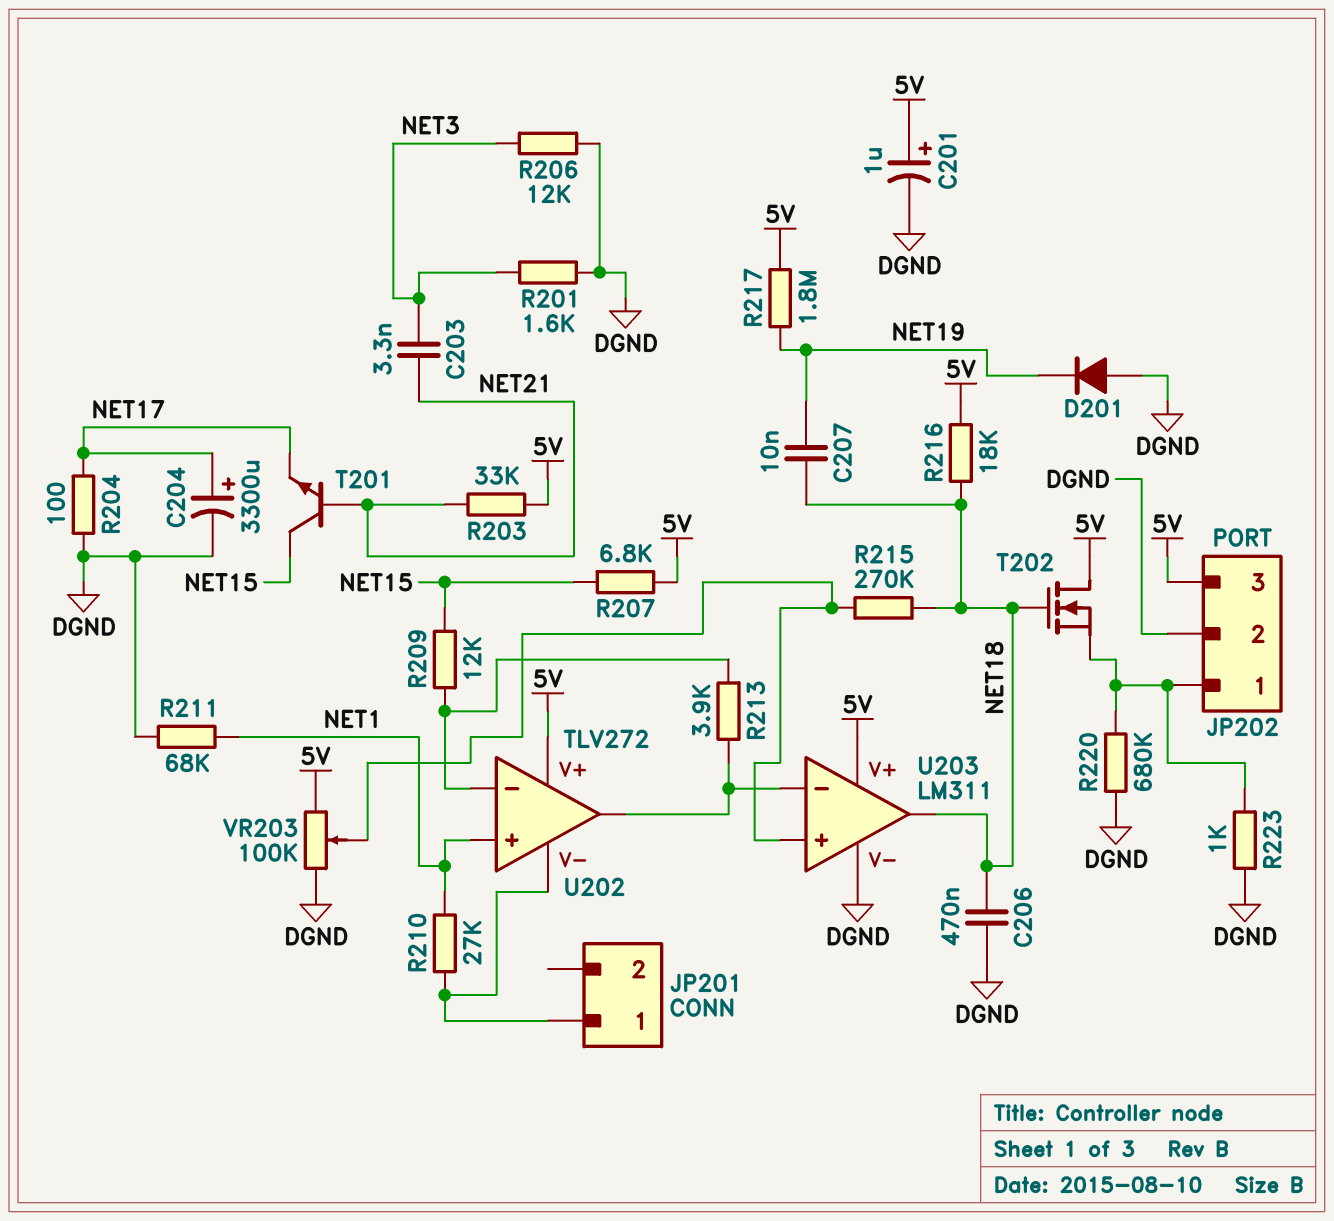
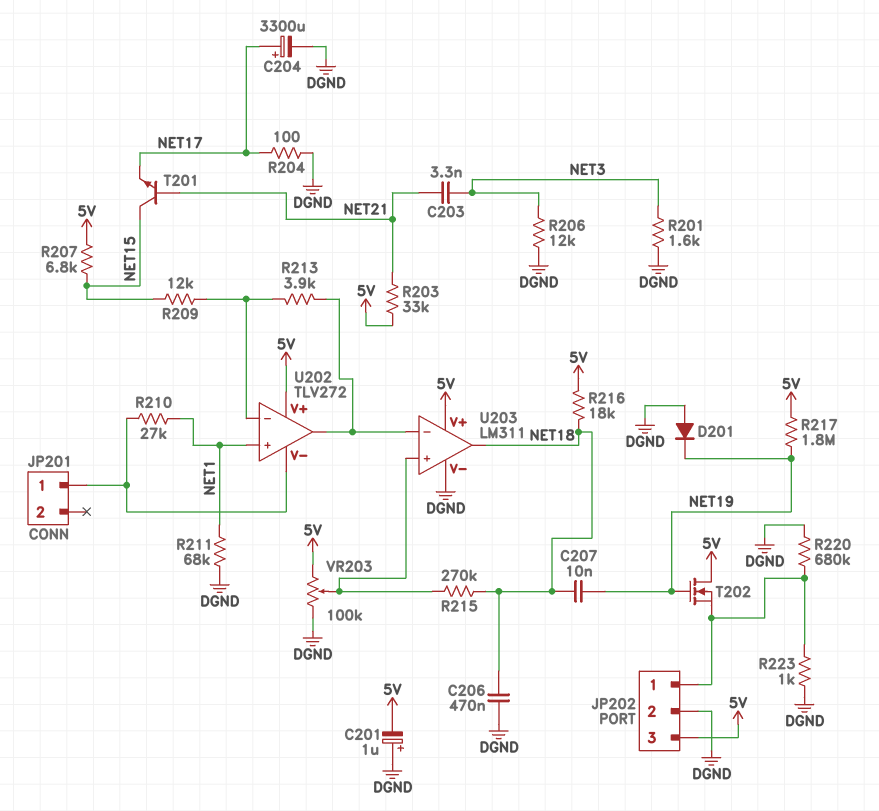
C201: 1uF (plus 5V, minus DGND) -> 1uF (plus DGND, minus 5V)
T202: NMOS (G NET18, D 5V, S JP202/1) -> NMOS (G NET19, D 5V, S JP202/1)

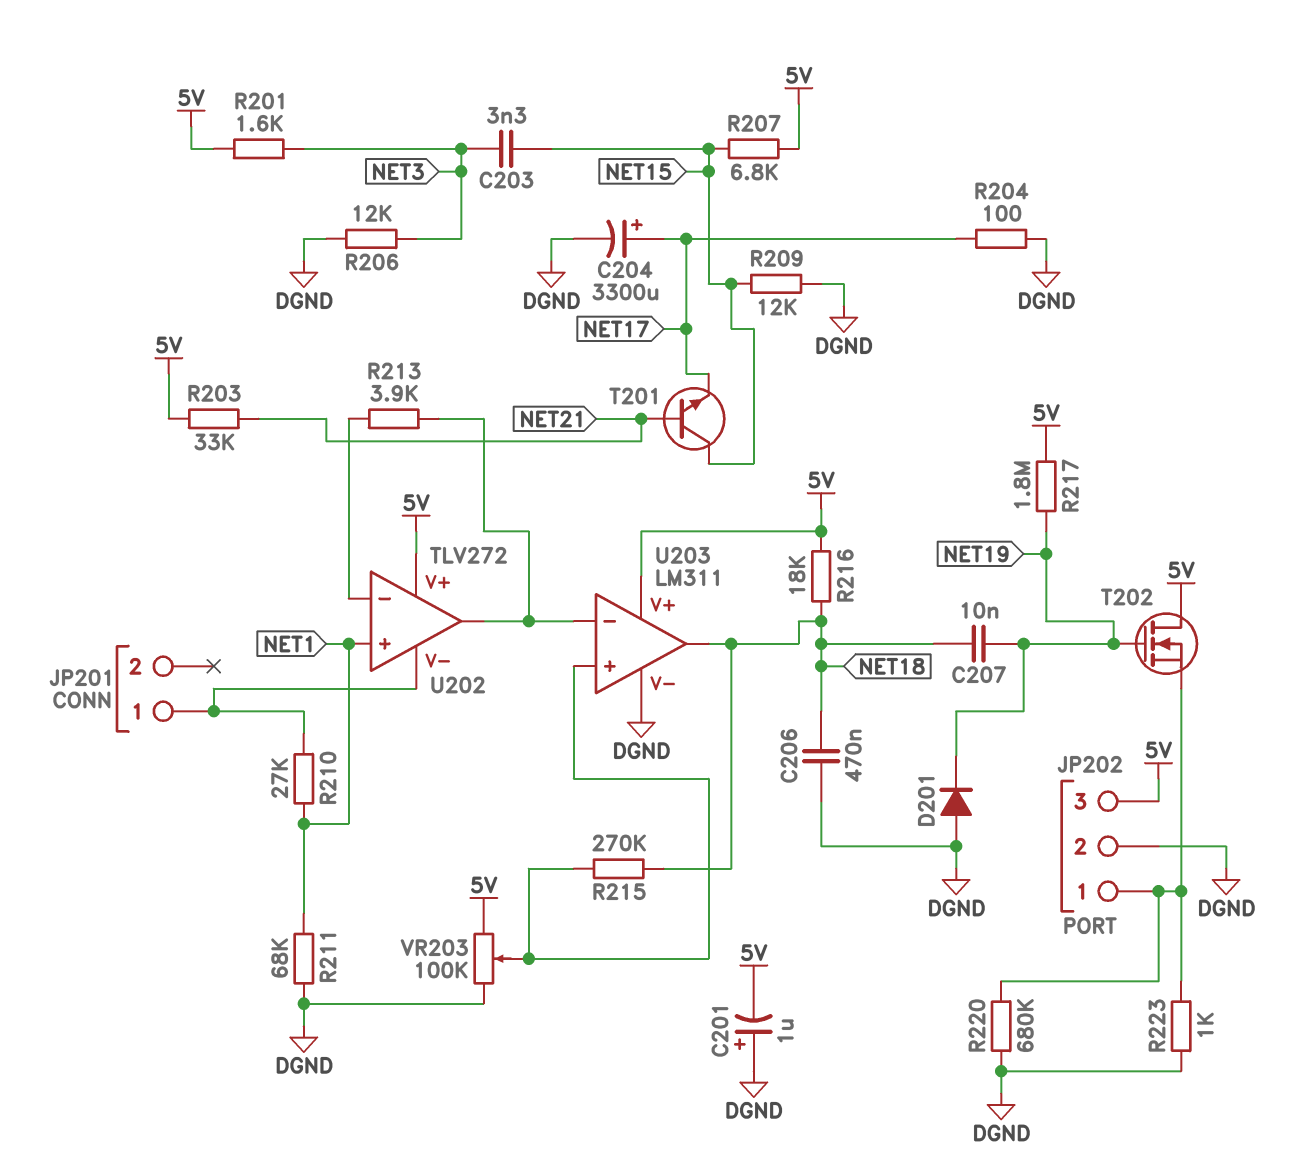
C203: 3.3nF (NET3, NET21) -> 3.3nF (NET3, NET15)
R201: 1.6k (DGND, NET3) -> 1.6k (5V, NET3)
R209: 12k (NET15, U202/in-) -> 12k (DGND, NET15)

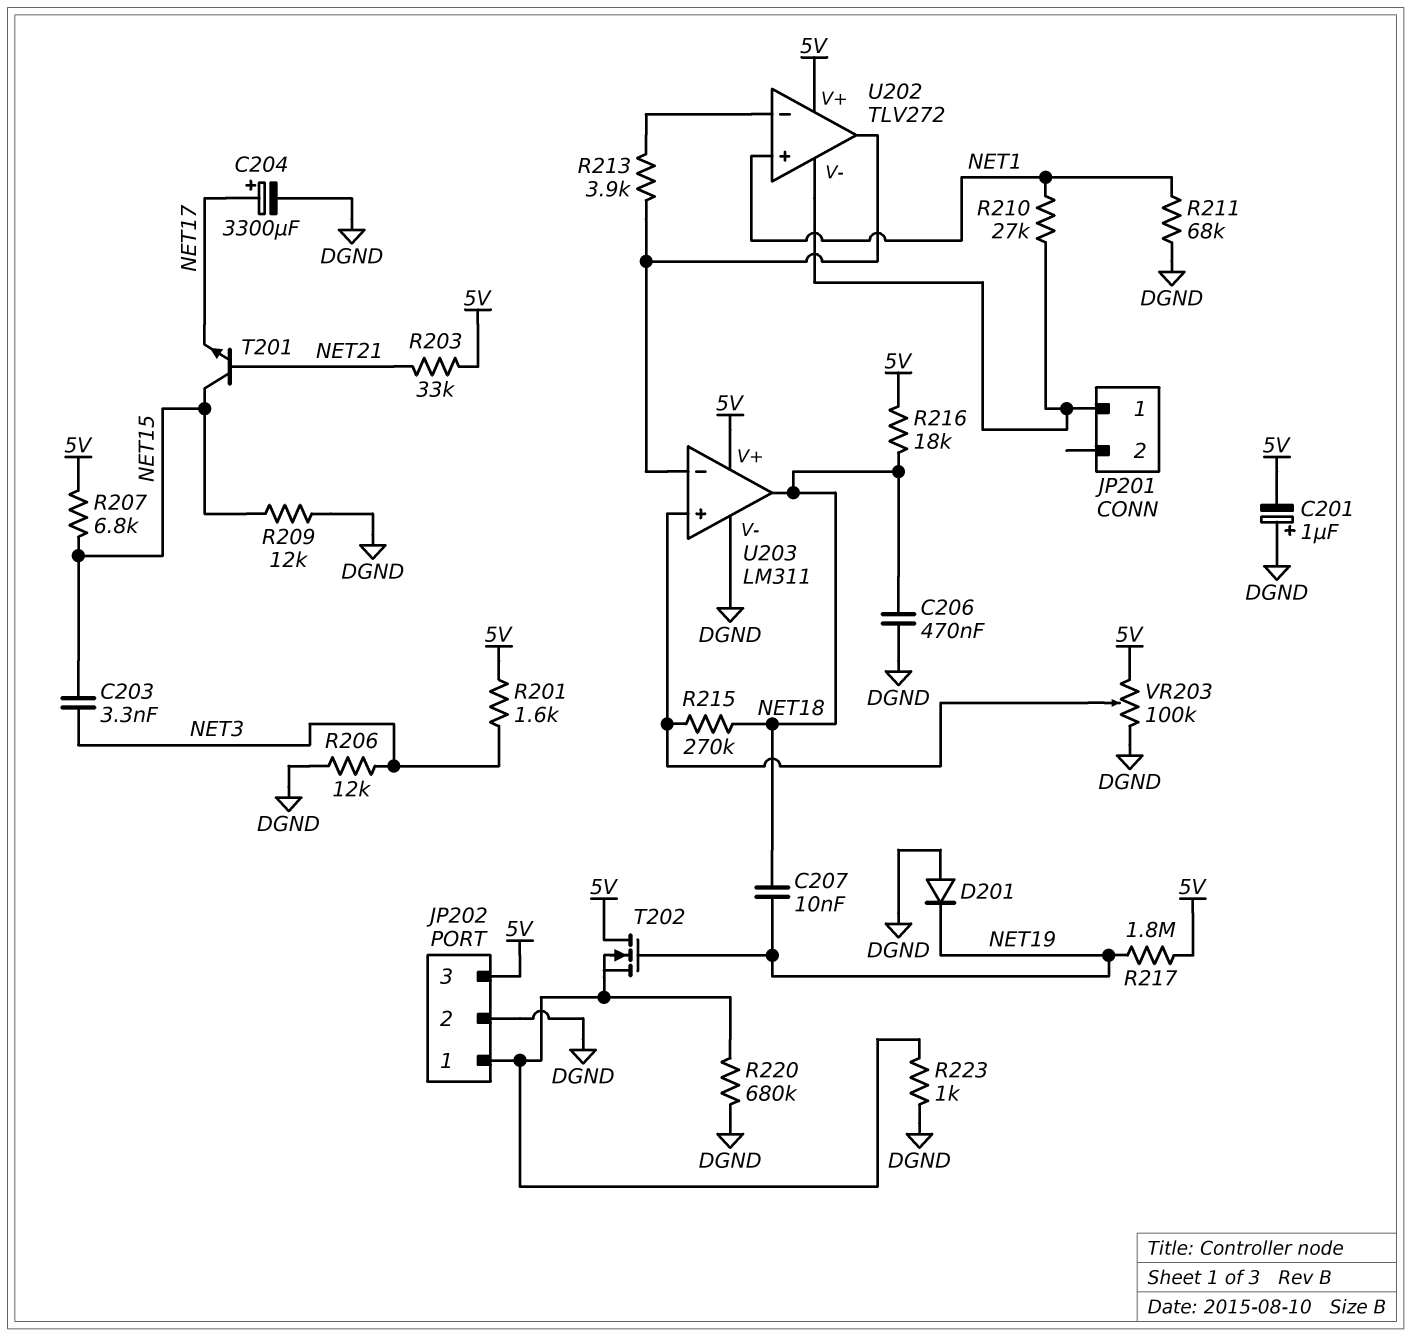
R204: 100 (DGND, NET17) -> none

